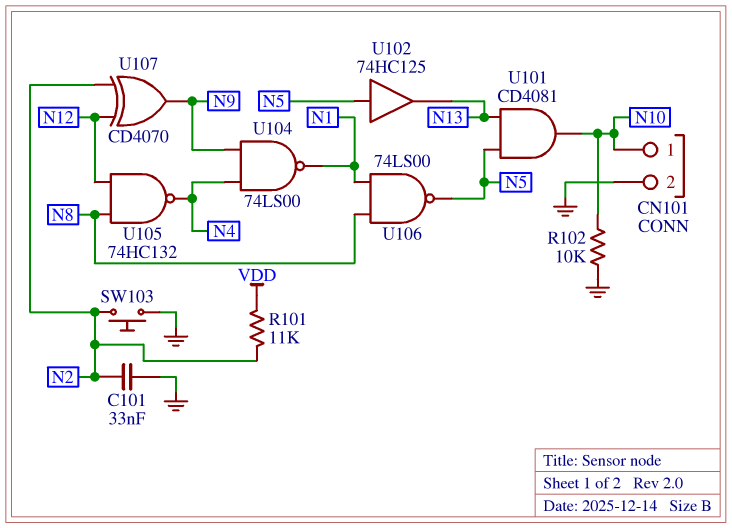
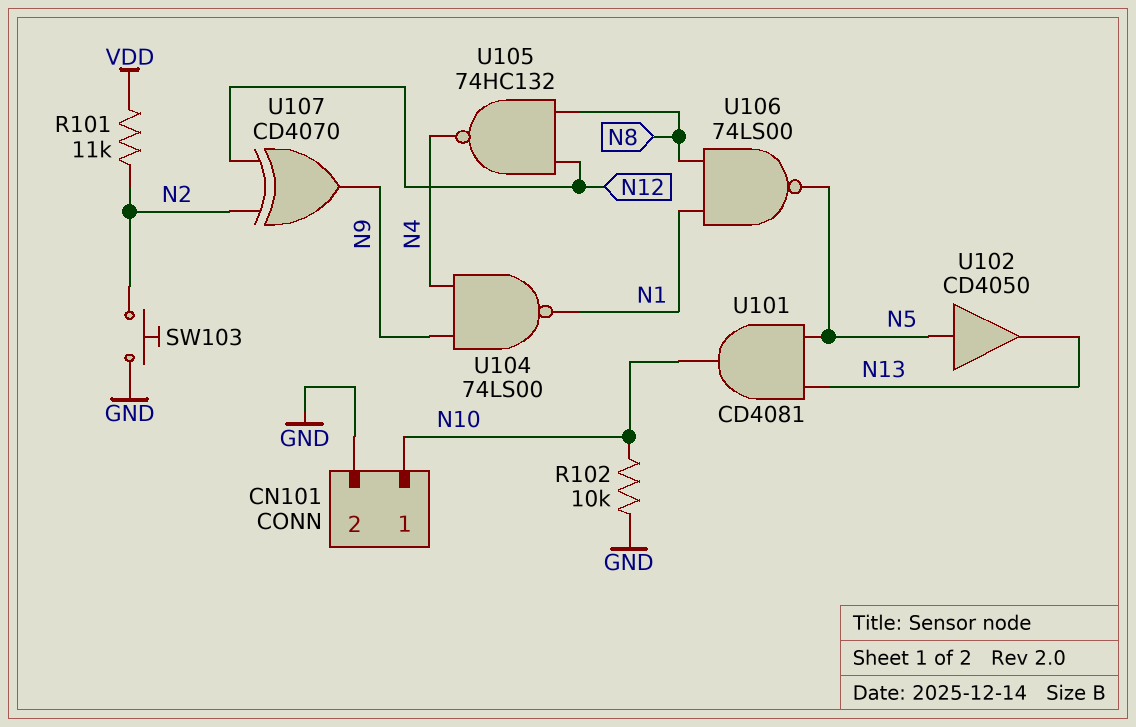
C101: 33nF (GND, N2) -> none
U102: buffer 74HC125 (in N5, out N13) -> buffer CD4050 (in N5, out N13)

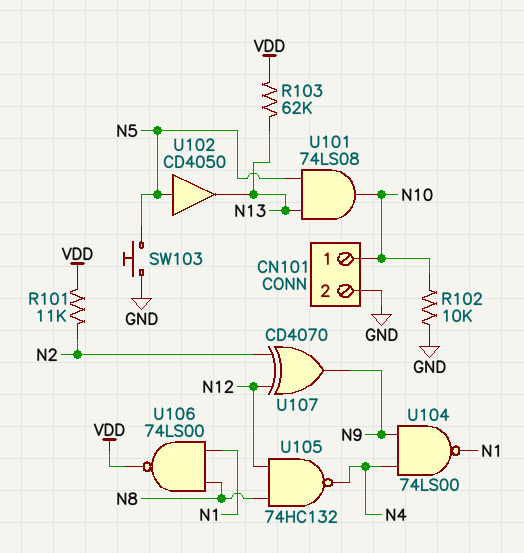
R103: none -> 62k (N13, VDD)
SW103: button (GND, N2) -> button (GND, N5)
U101: AND CD4081 (in N5, in N13, out N10) -> AND 74LS08 (in N5, in N13, out N10)
U106: NAND 74LS00 (in N1, in N8, out N5) -> NAND 74LS00 (in N1, in N8, out VDD)

